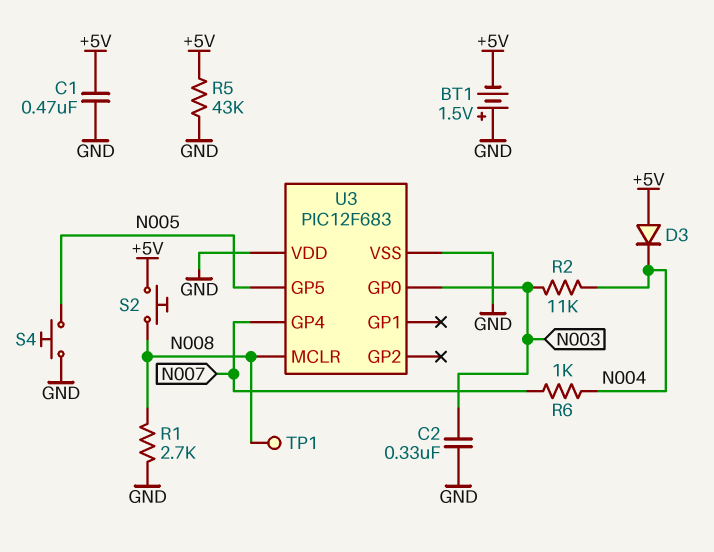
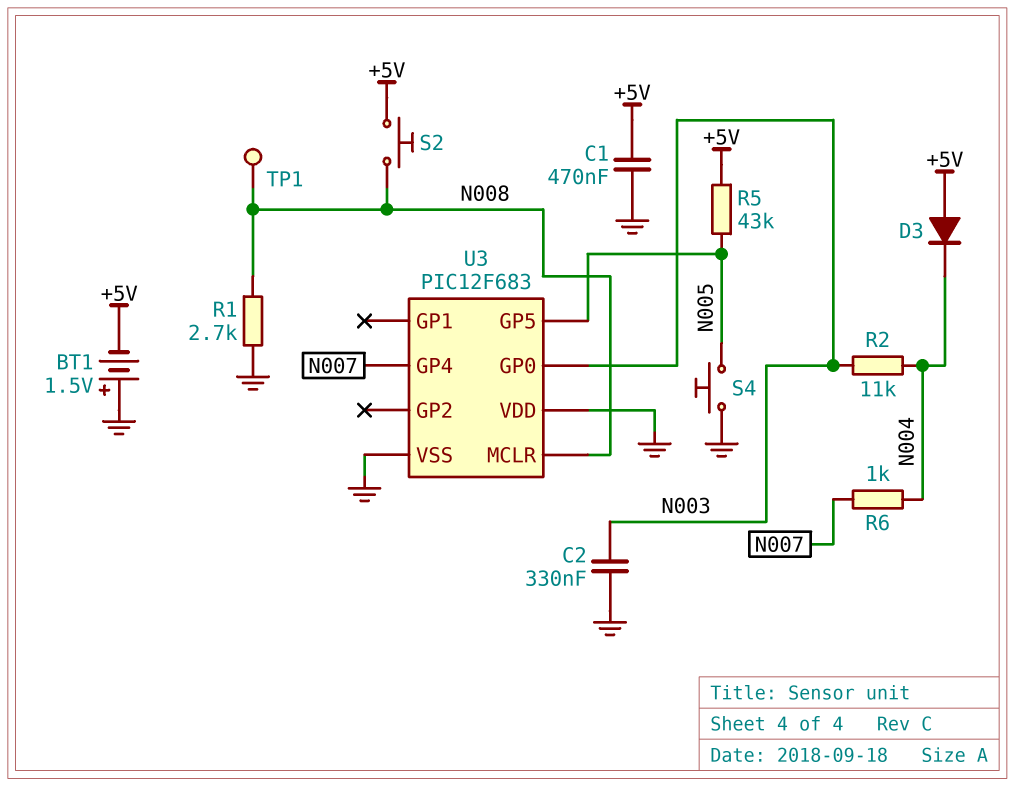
R5: 43k (+5V, GND) -> 43k (+5V, N005)

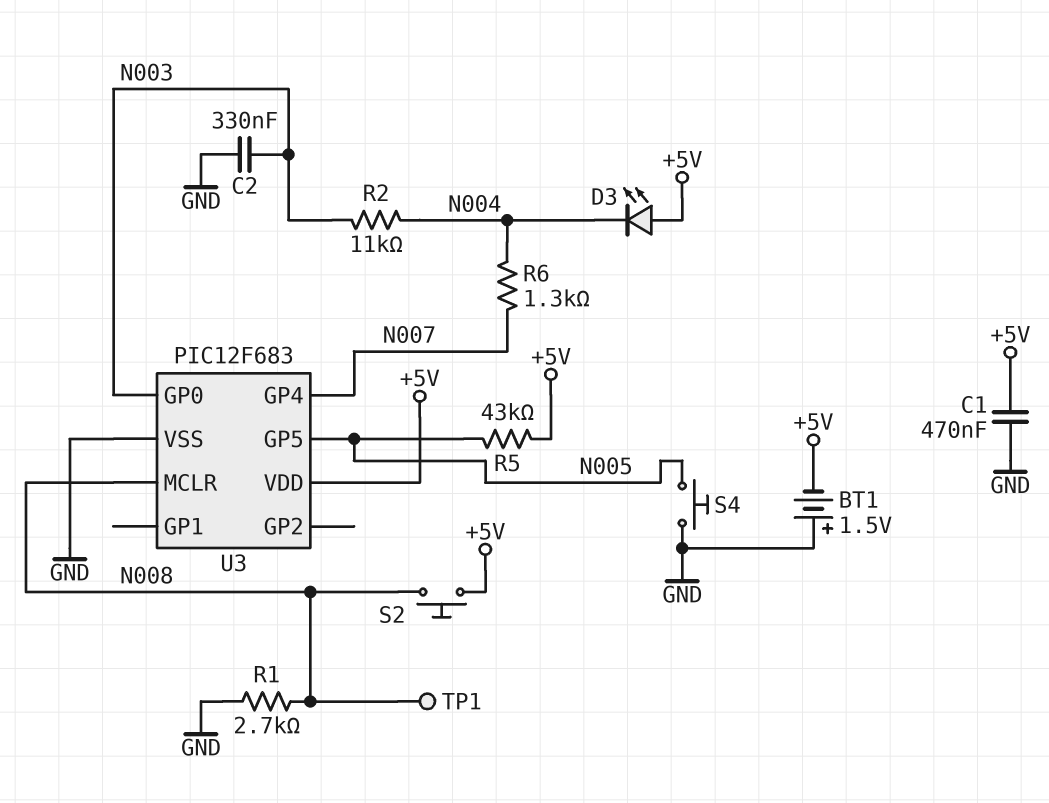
D3: diode (A +5V, K N004) -> LED (A +5V, K N004)
R6: 1k (N004, N007) -> 1.3k (N004, N007)
U3 pin VDD: GND -> +5V

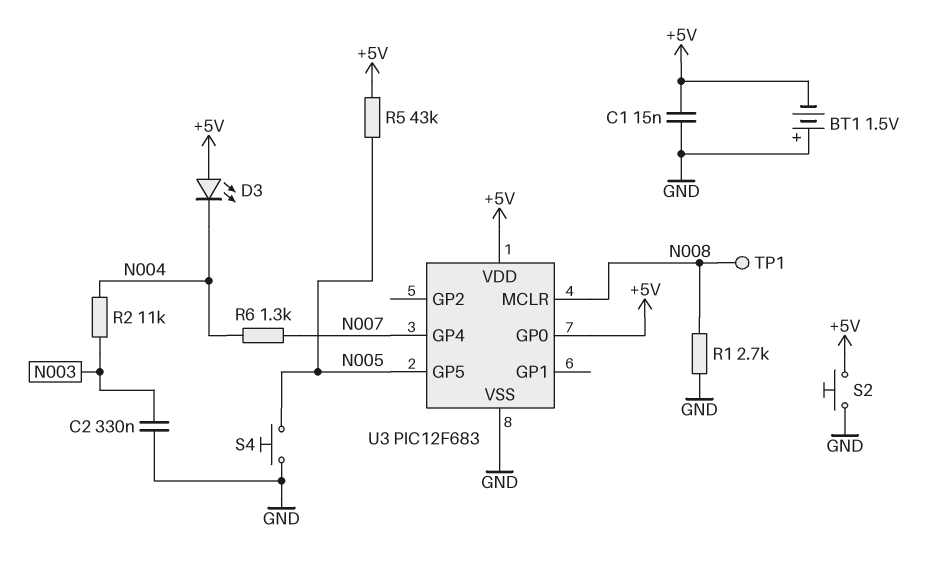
C1: 470nF (+5V, GND) -> 15nF (+5V, GND)
S2: button (+5V, N008) -> button (+5V, GND)
U3 pin GP0: N003 -> +5V

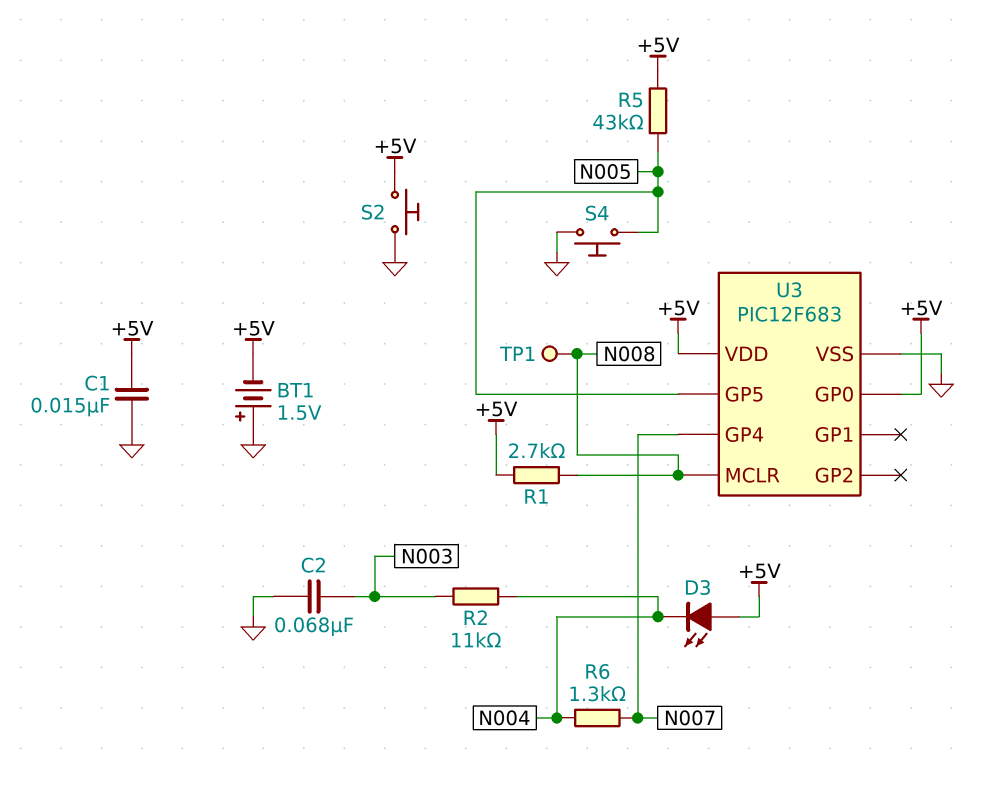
C2: 330nF (GND, N003) -> 68nF (GND, N003)
R1: 2.7k (GND, N008) -> 2.7k (+5V, N008)

